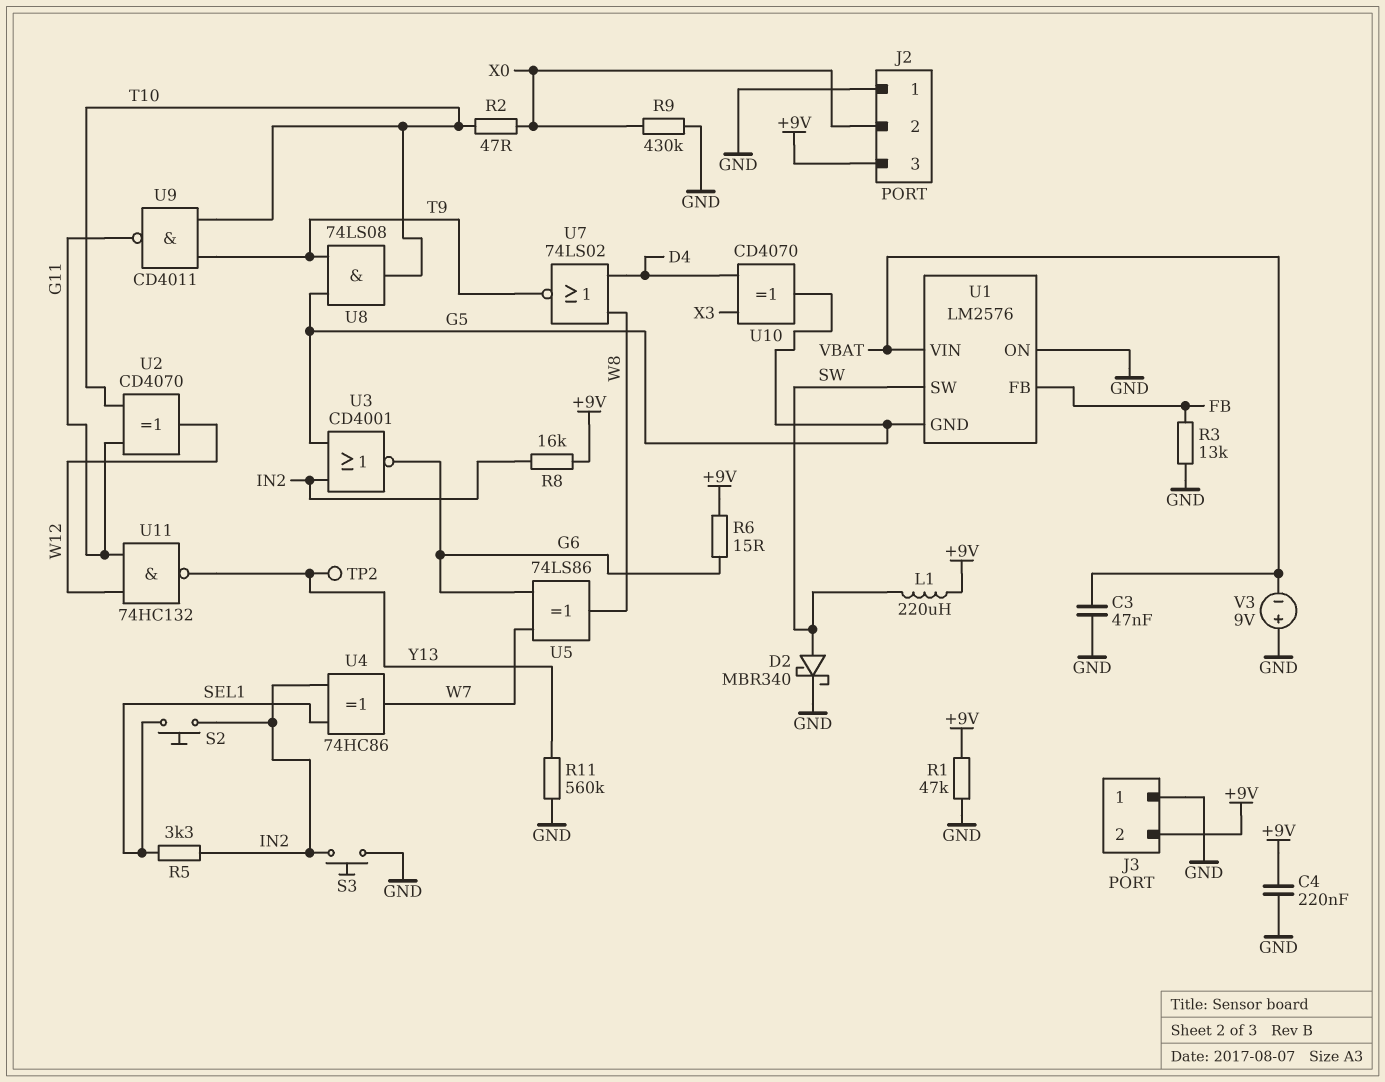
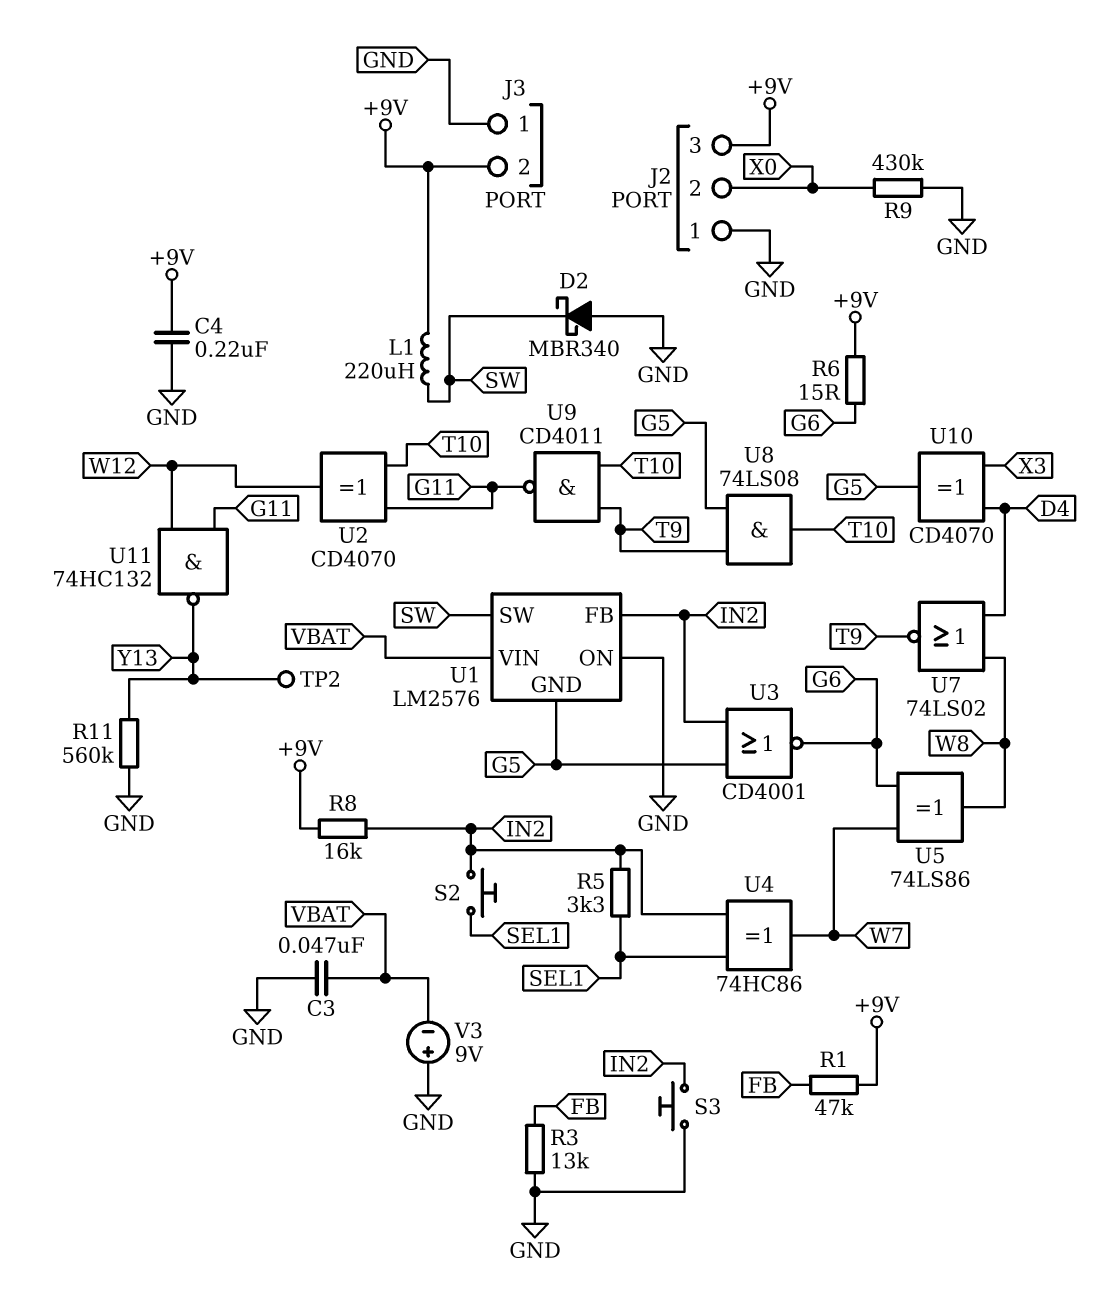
D2: schottky MBR340 (A SW, K GND) -> schottky MBR340 (A GND, K SW)
R1: 47k (+9V, GND) -> 47k (+9V, FB)
R2: 47 (T10, X0) -> none
U1 pin FB: FB -> IN2

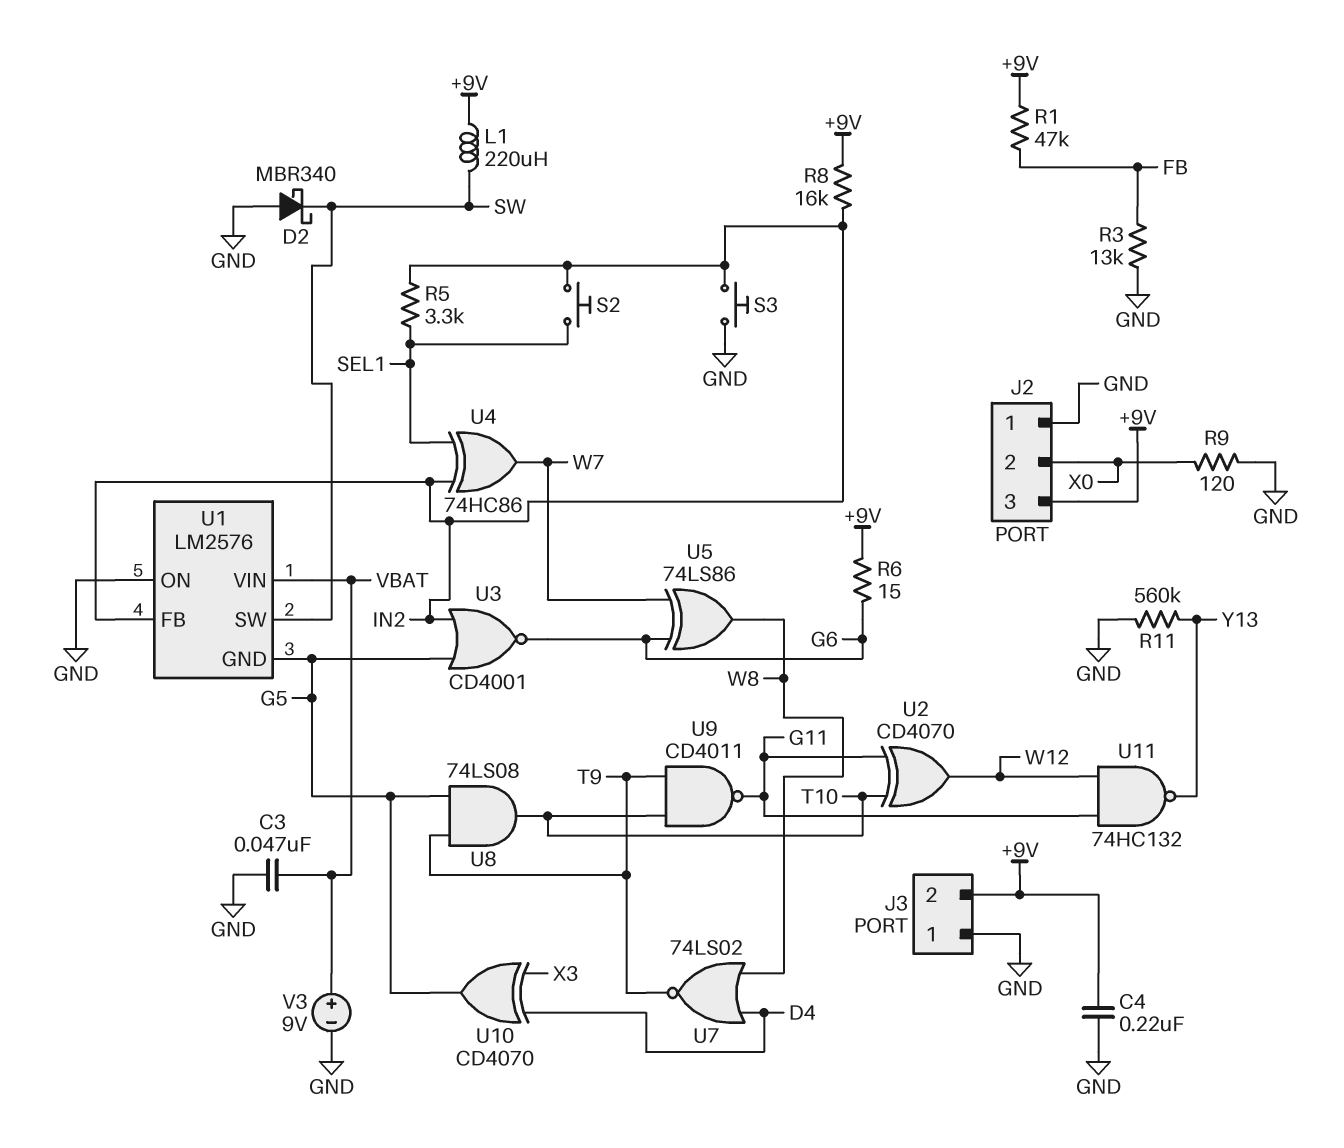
R9: 430k (GND, X0) -> 120 (GND, X0)
TP2: test point (Y13) -> none
V3: 9V (plus GND, minus VBAT) -> 9V (plus VBAT, minus GND)

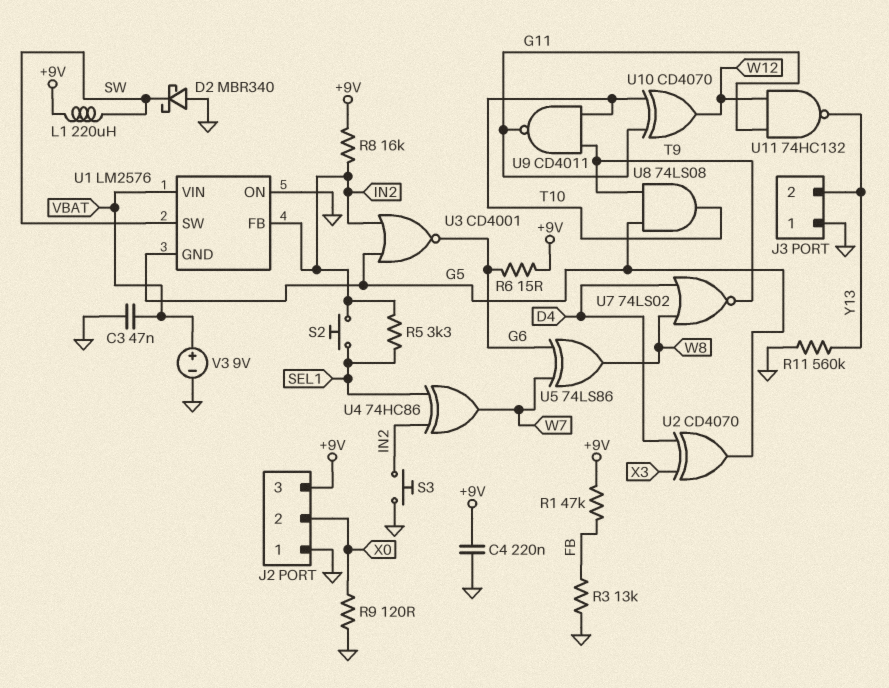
J3 pin 2: +9V -> Y13
U2: XOR CD4070 (in G11, in T10, out W12) -> XOR CD4070 (in D4, in X3, out G5)
U10: XOR CD4070 (in D4, in X3, out G5) -> XOR CD4070 (in G11, in T10, out W12)

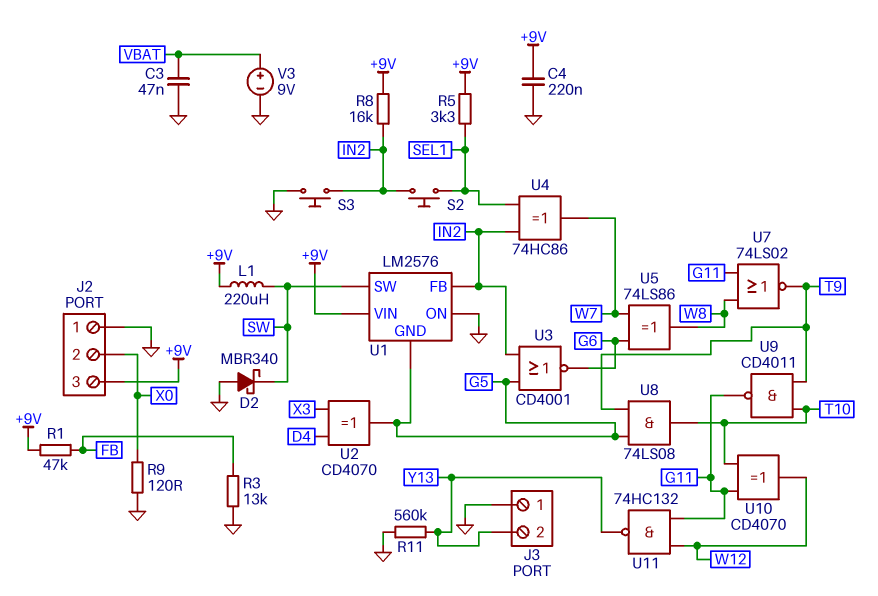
R5: 3.3k (IN2, SEL1) -> 3.3k (+9V, SEL1)
R6: 15 (+9V, G6) -> none
U1 pin VIN: VBAT -> +9V
U7: NOR 74LS02 (in D4, in W8, out T9) -> NOR 74LS02 (in G11, in W8, out T9)

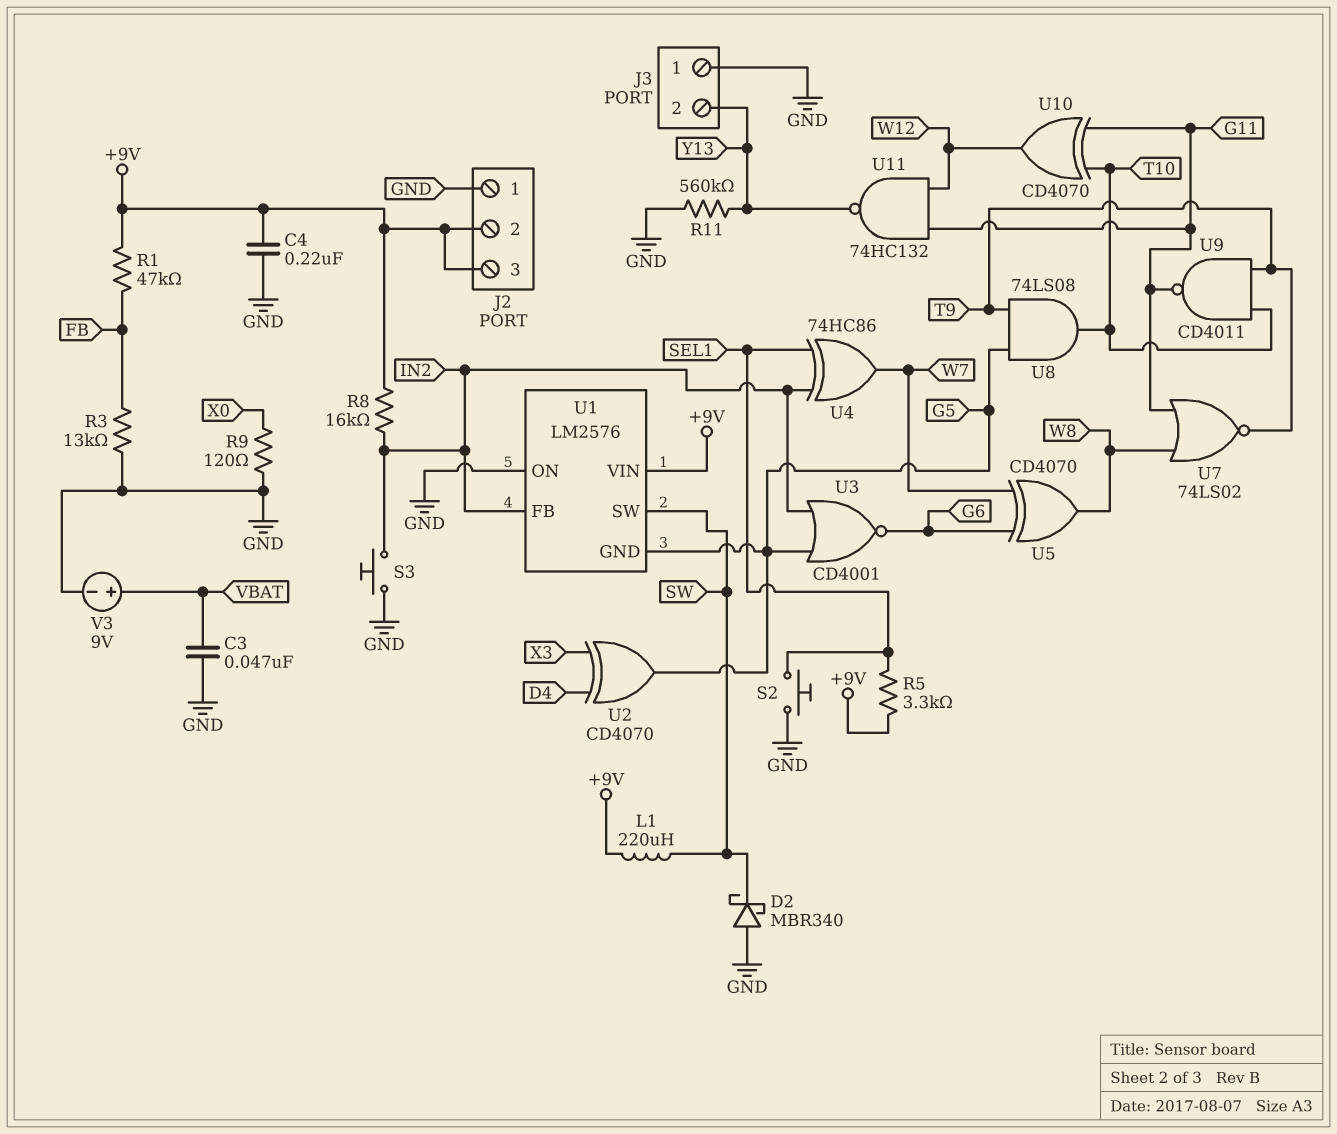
J2 pin 2: X0 -> +9V
S2: button (IN2, SEL1) -> button (GND, SEL1)
U5: XOR 74LS86 (in G6, in W7, out W8) -> XOR CD4070 (in G6, in W7, out W8)

